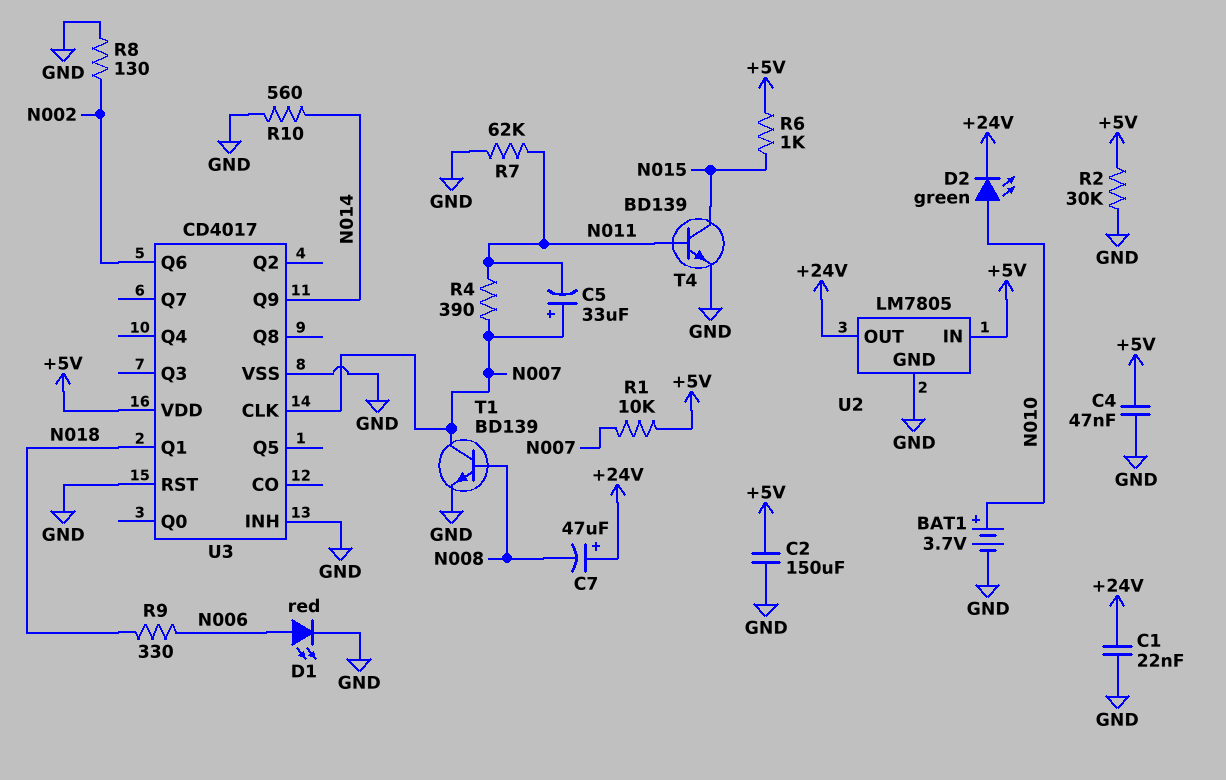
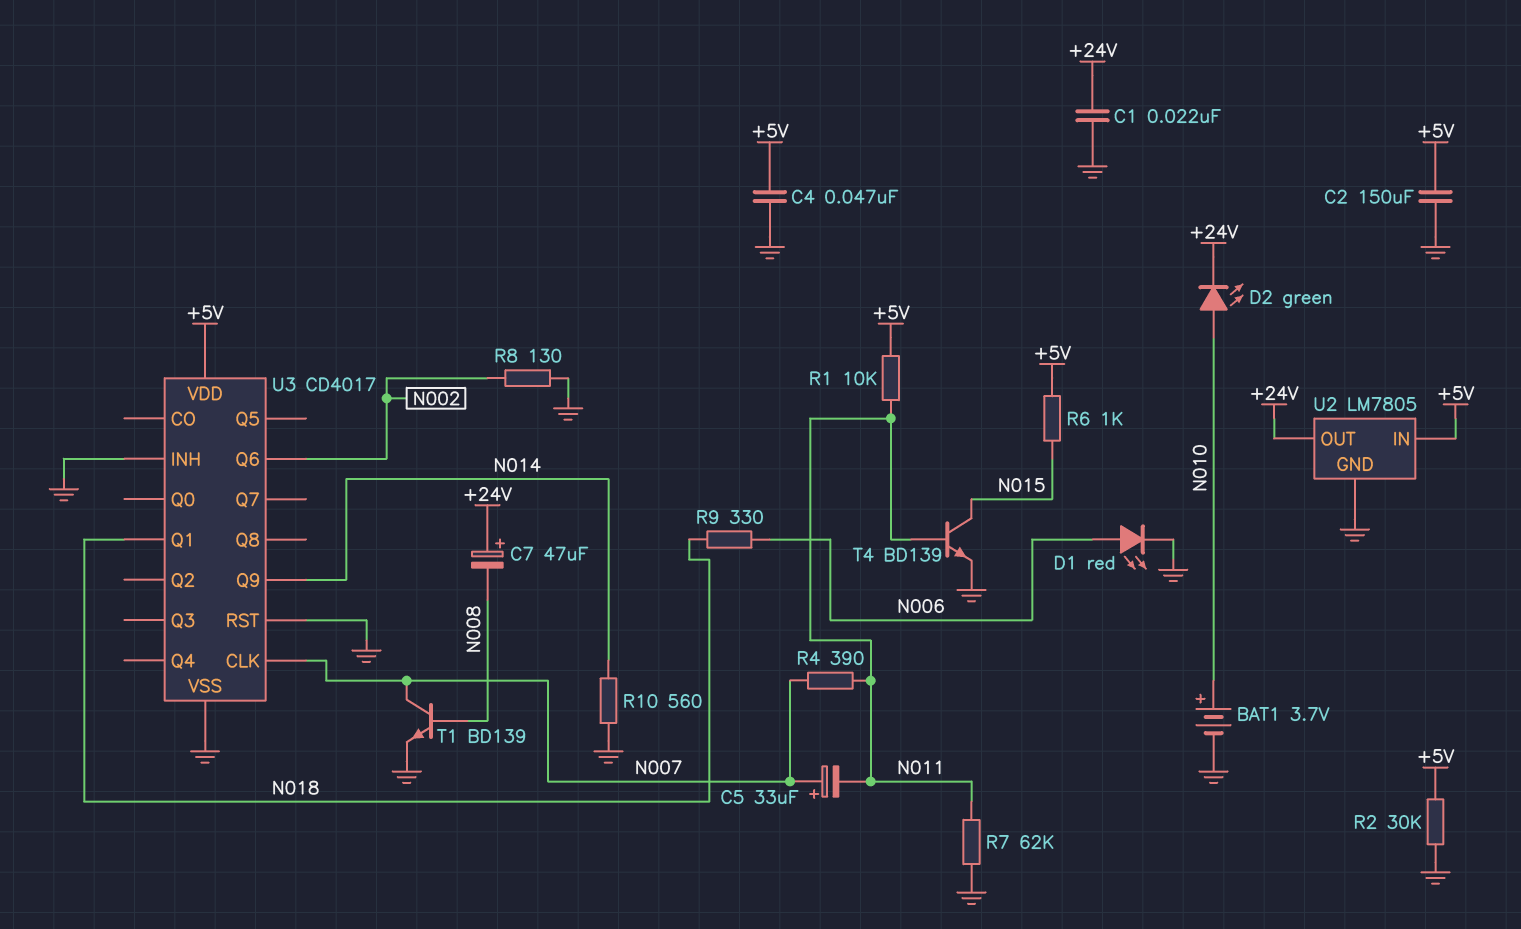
R1: 10k (+5V, N007) -> 10k (+5V, N011)

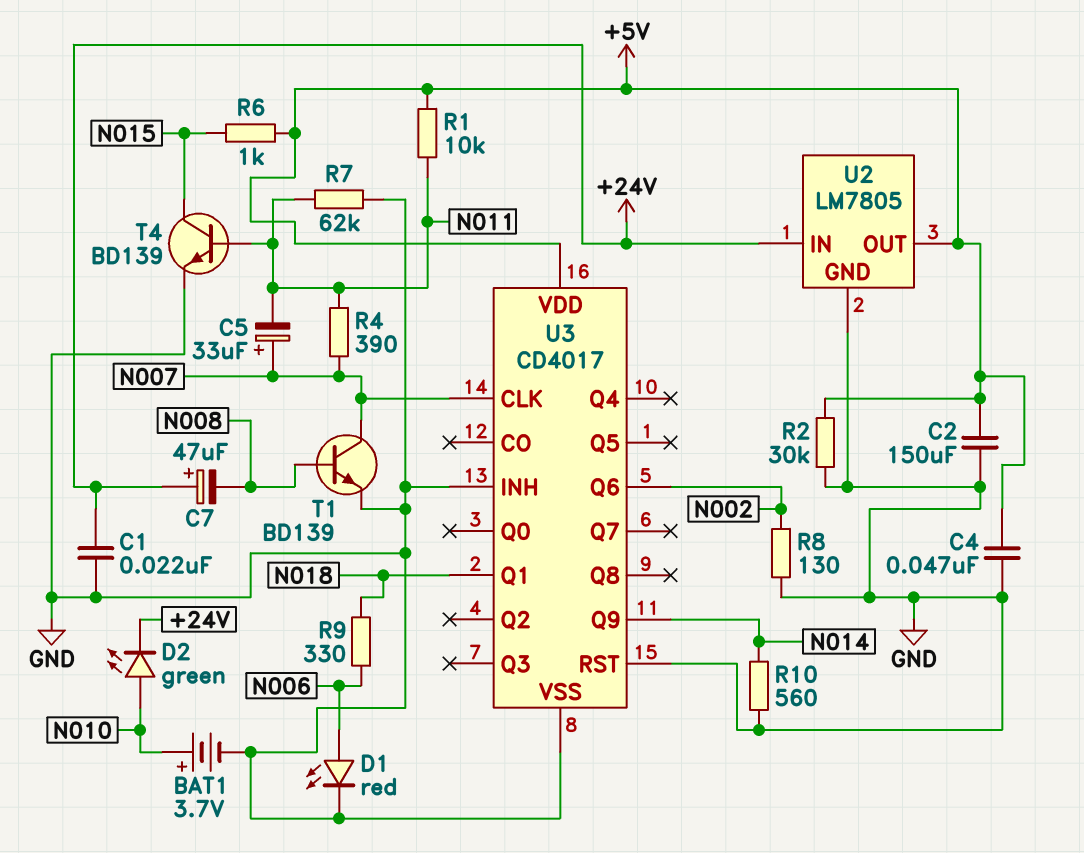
U2 pin IN: +5V -> +24V
U2 pin OUT: +24V -> +5V

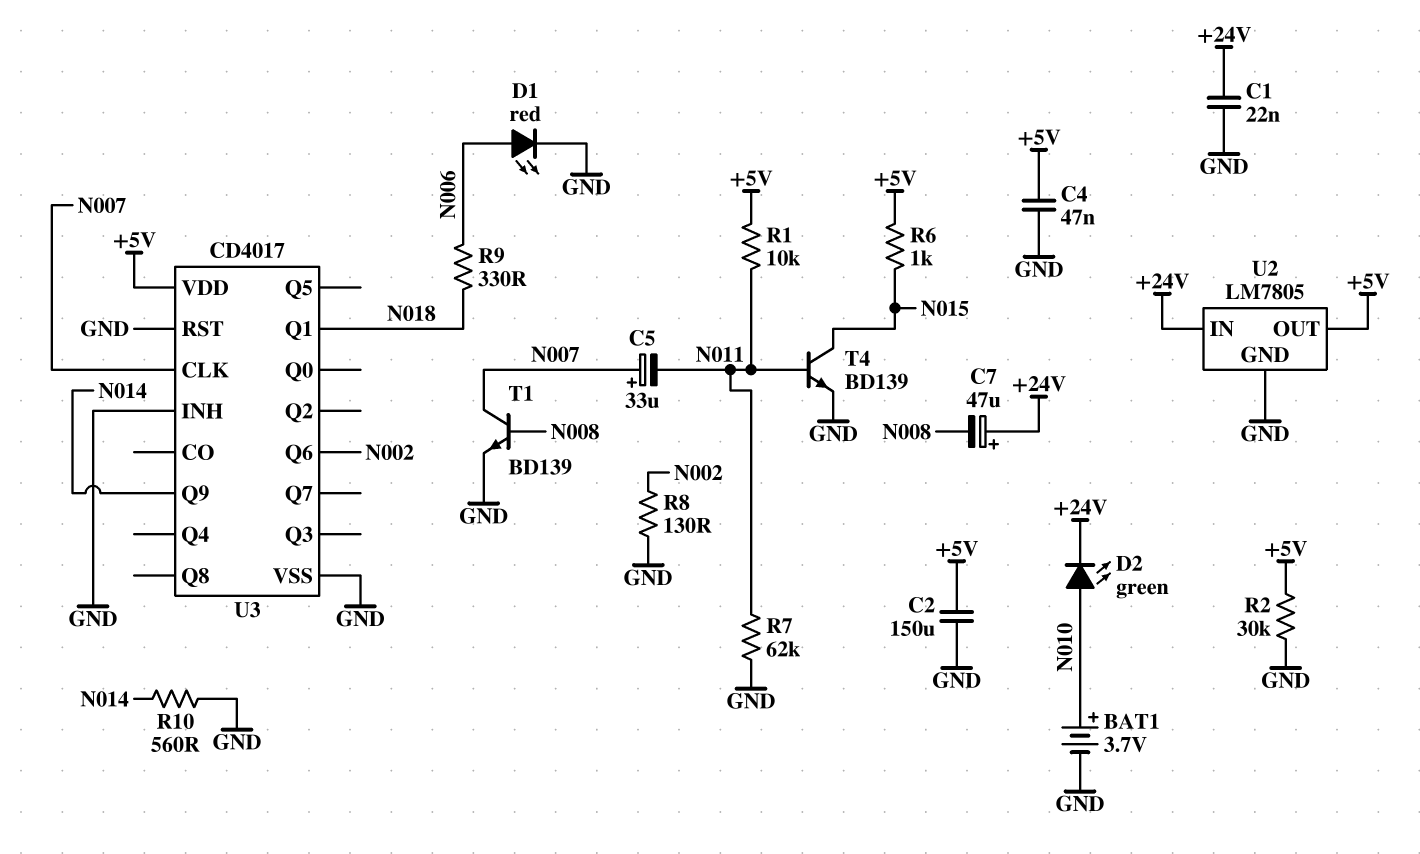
R4: 390 (N007, N011) -> none

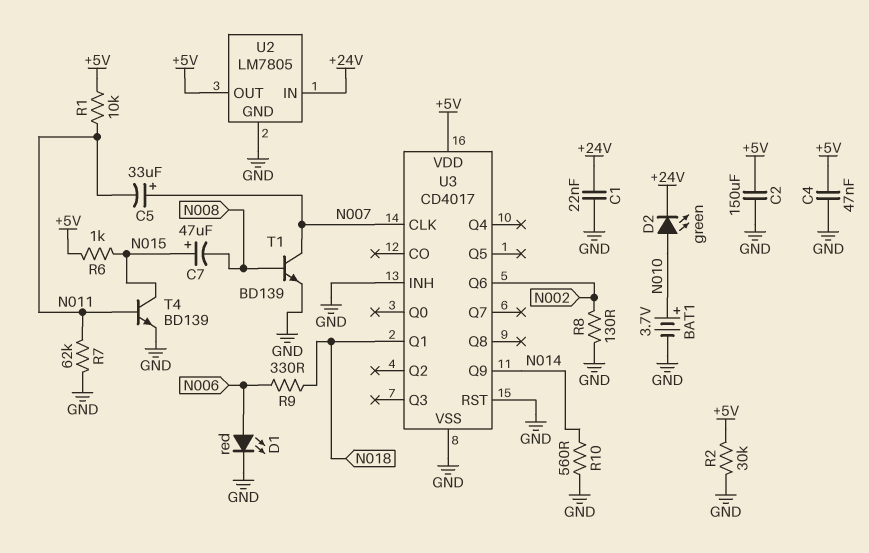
C7: 47uF (plus +24V, minus N008) -> 47uF (plus N015, minus N008)

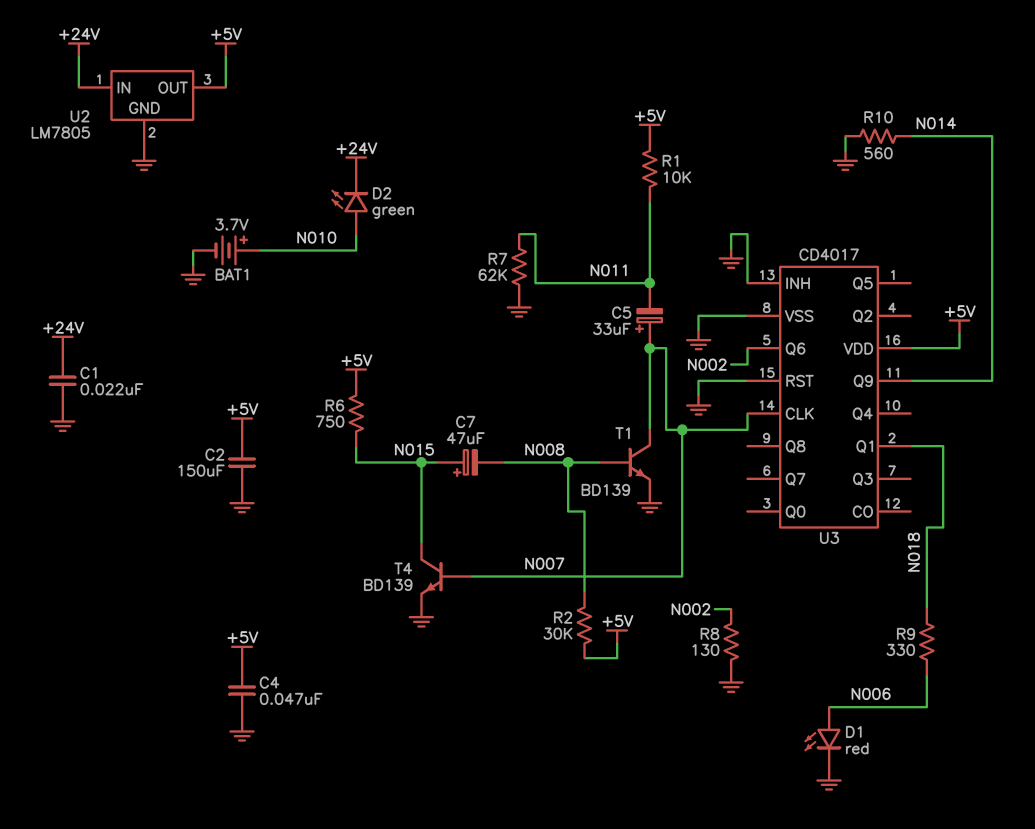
R2: 30k (+5V, GND) -> 30k (+5V, N008)
R6: 1k (+5V, N015) -> 750 (+5V, N015)
T4: NPN BD139 (B N011, C N015, E GND) -> NPN BD139 (B N007, C N015, E GND)

